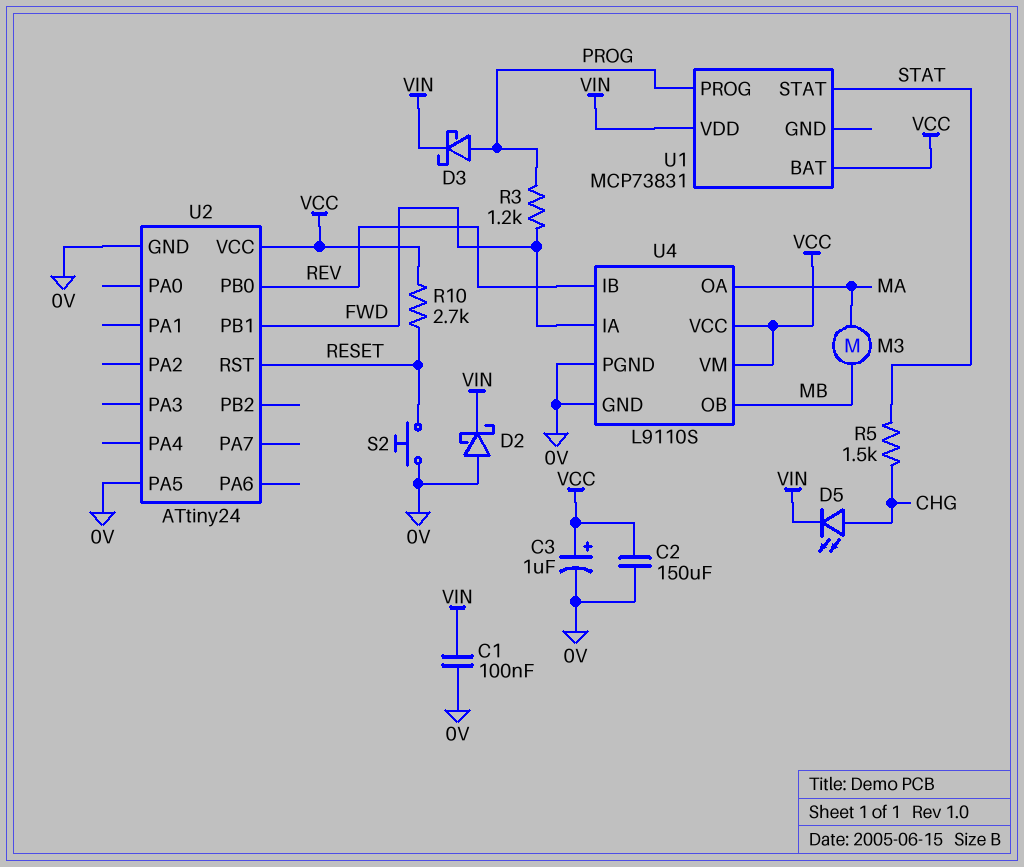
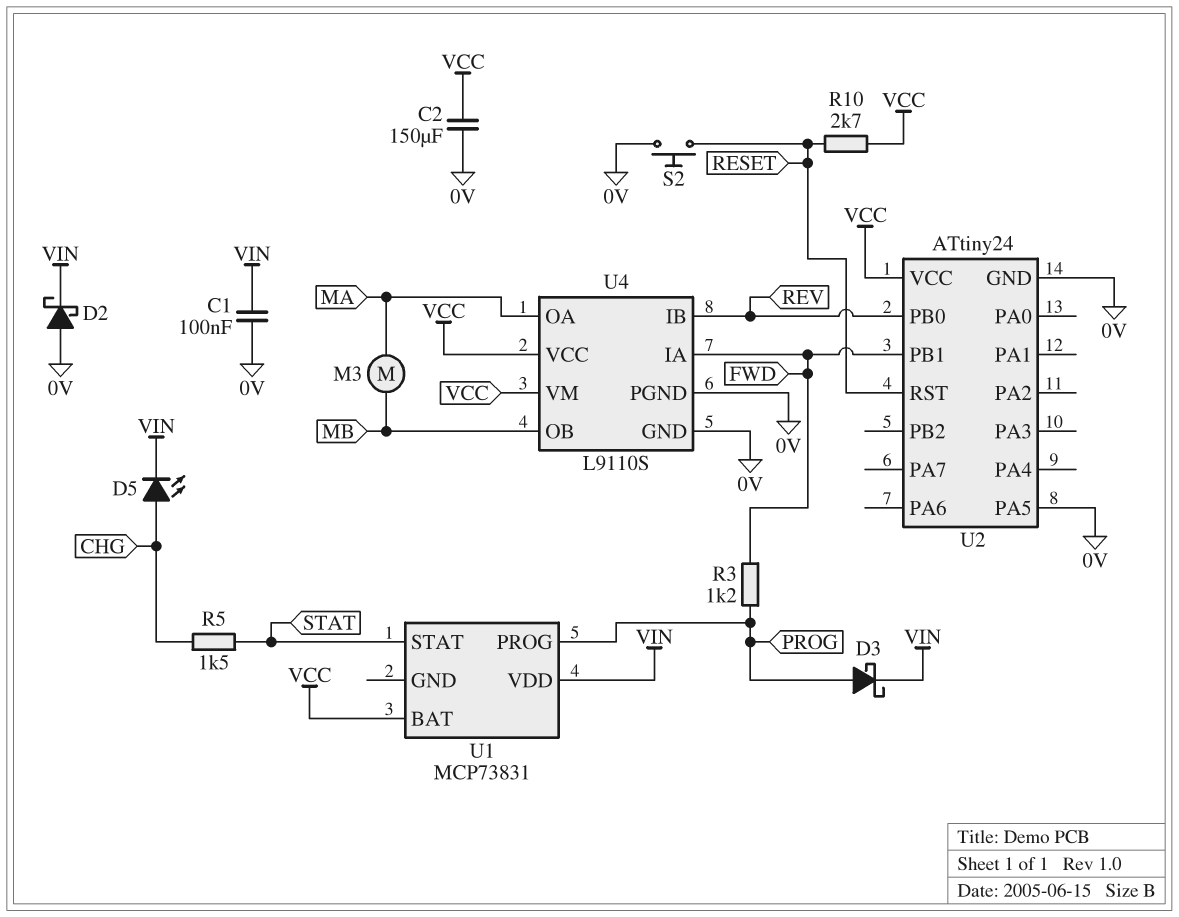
C3: 1uF (plus VCC, minus 0V) -> none

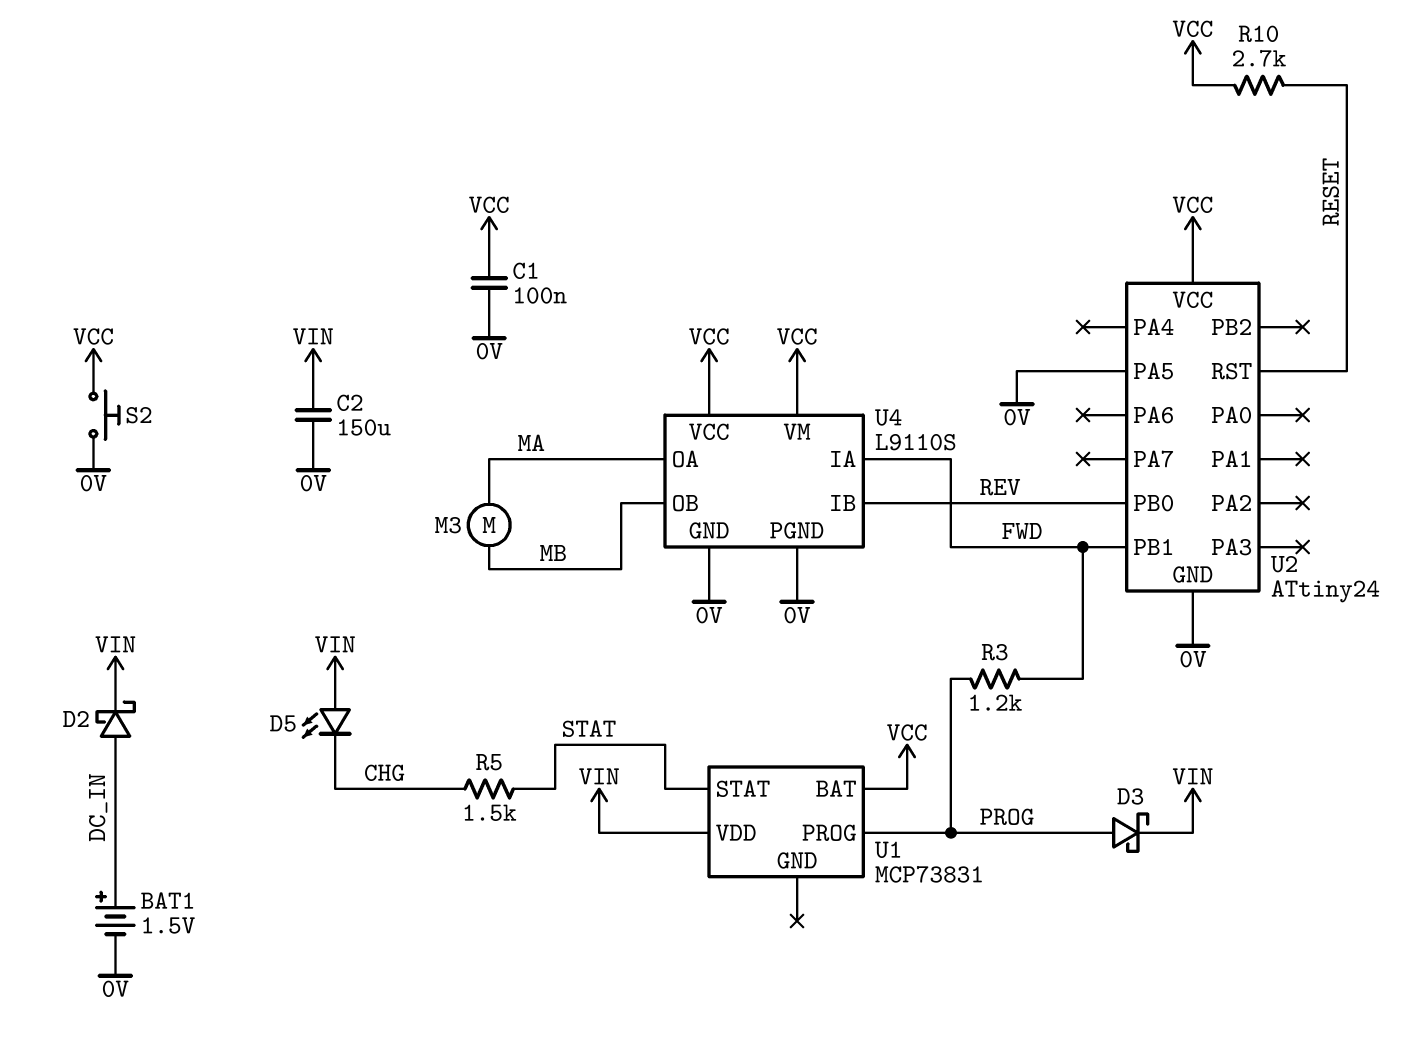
BAT1: none -> 1.5V (plus DC_IN, minus 0V)
C1: 100nF (0V, VIN) -> 100nF (0V, VCC)
C2: 150uF (0V, VCC) -> 150uF (0V, VIN)
D2: schottky (A 0V, K VIN) -> schottky (A DC_IN, K VIN)
D5: LED (A CHG, K VIN) -> LED (A VIN, K CHG)
S2: button (0V, RESET) -> button (0V, VCC)

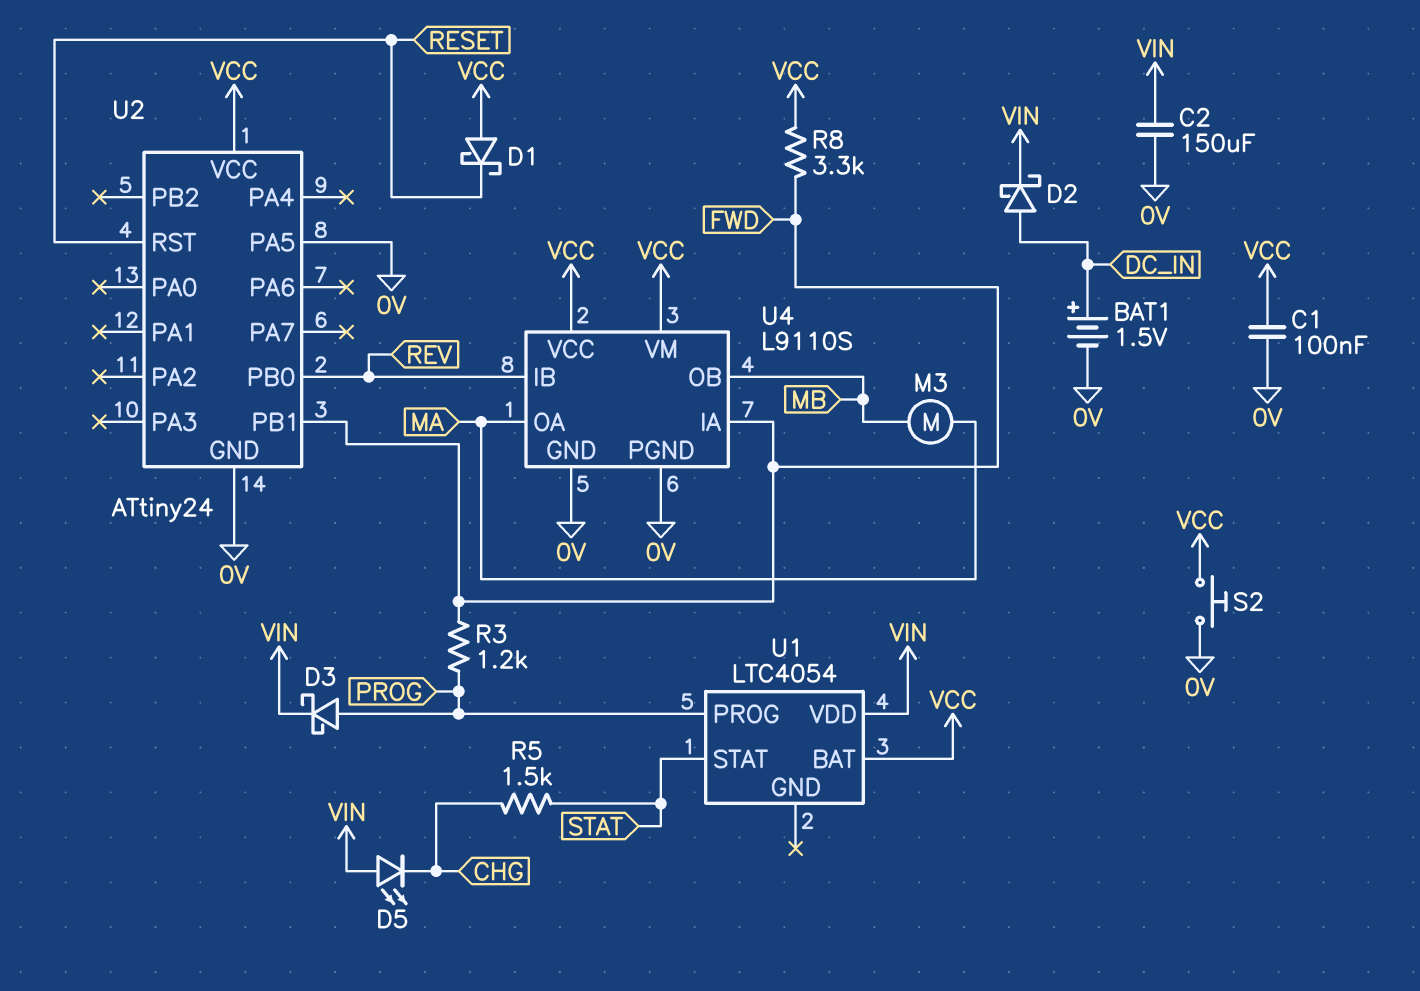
D1: none -> schottky (A VCC, K RESET)
R8: none -> 3.3k (FWD, VCC)
R10: 2.7k (RESET, VCC) -> none
U1: MCP73831 -> LTC4054

